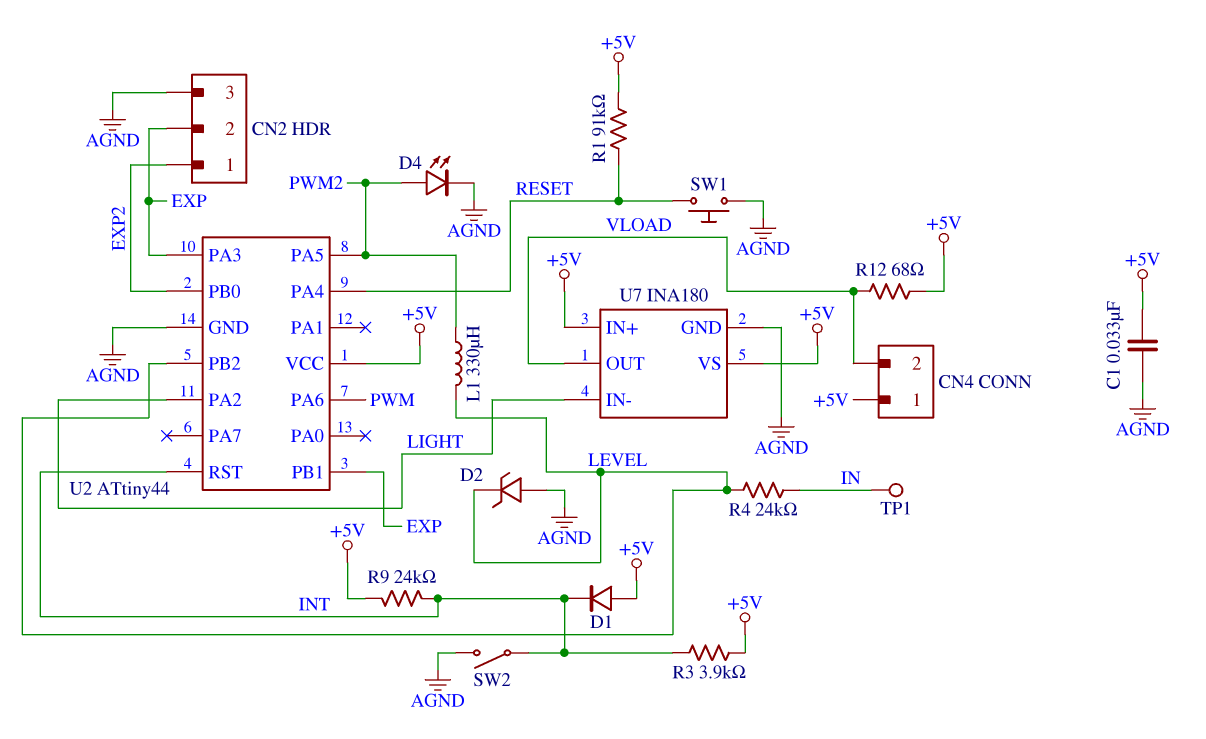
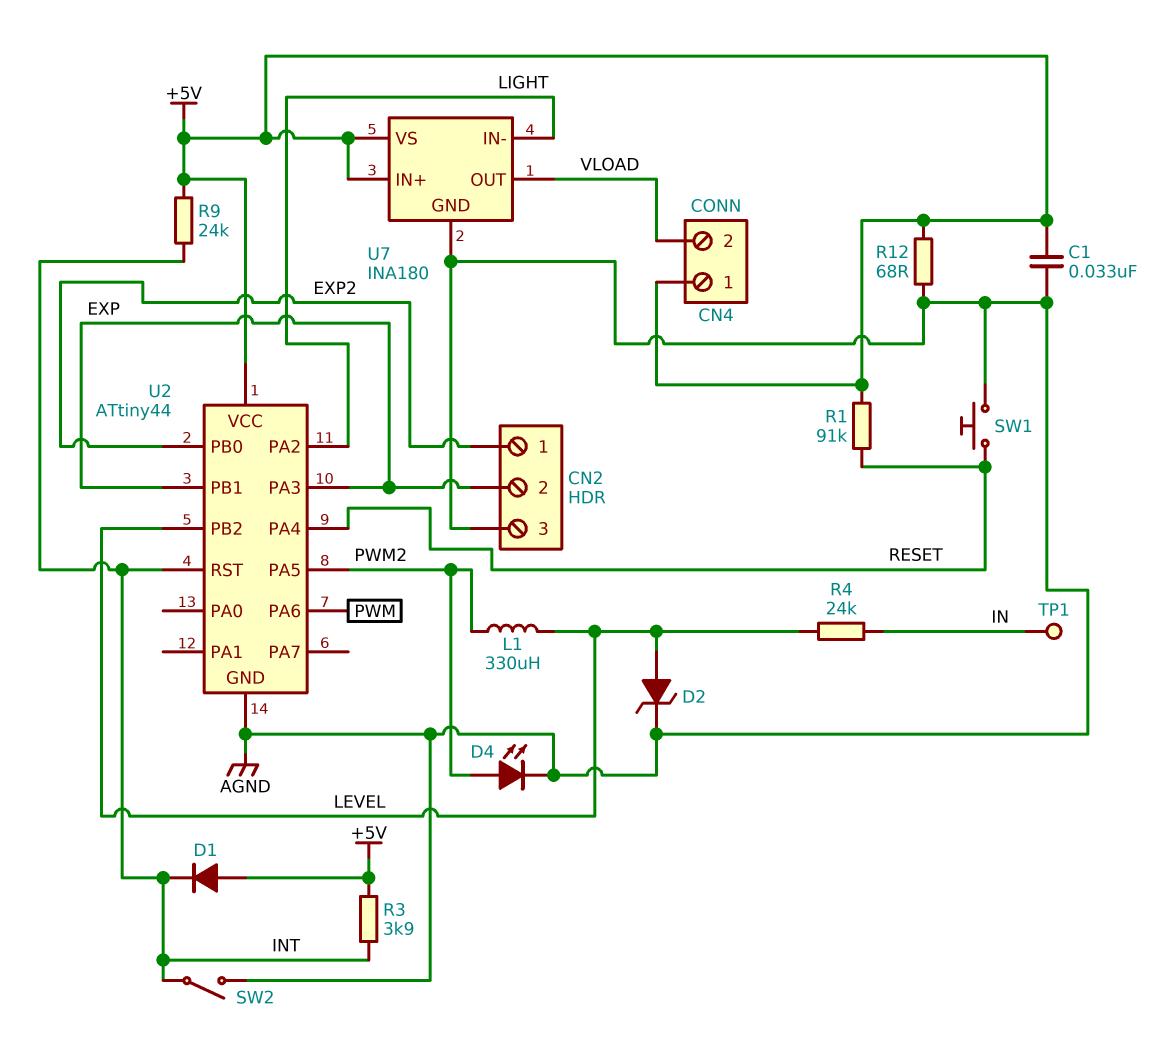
D2: zener (A AGND, K LEVEL) -> zener (A LEVEL, K AGND)
R12: 68 (+5V, VLOAD) -> 68 (+5V, AGND)

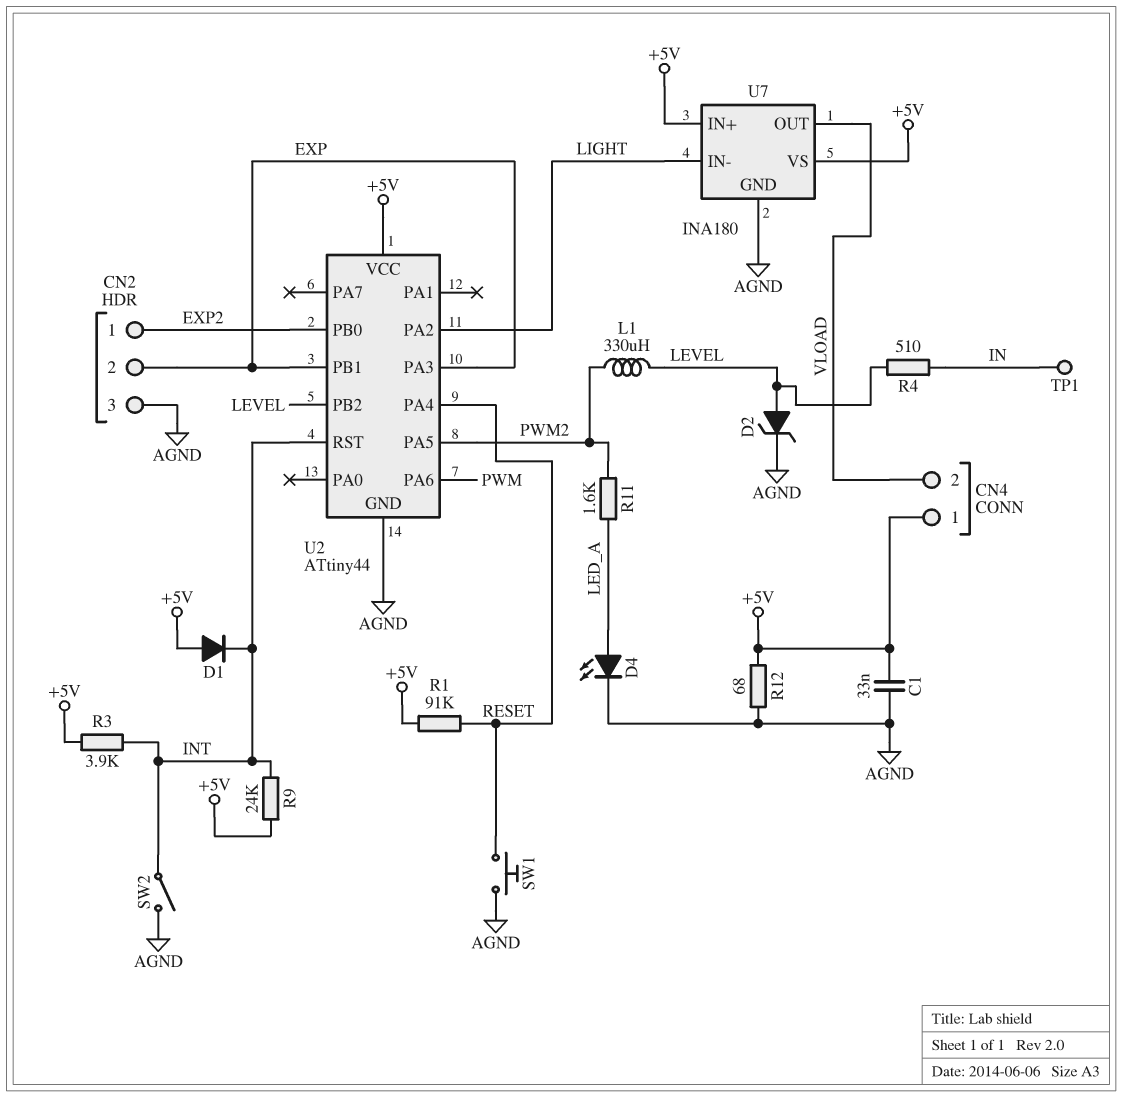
D4: LED (A PWM2, K AGND) -> LED (A LED_A, K AGND)
R4: 24k (IN, LEVEL) -> 510 (IN, LEVEL)
R11: none -> 1.6k (LED_A, PWM2)

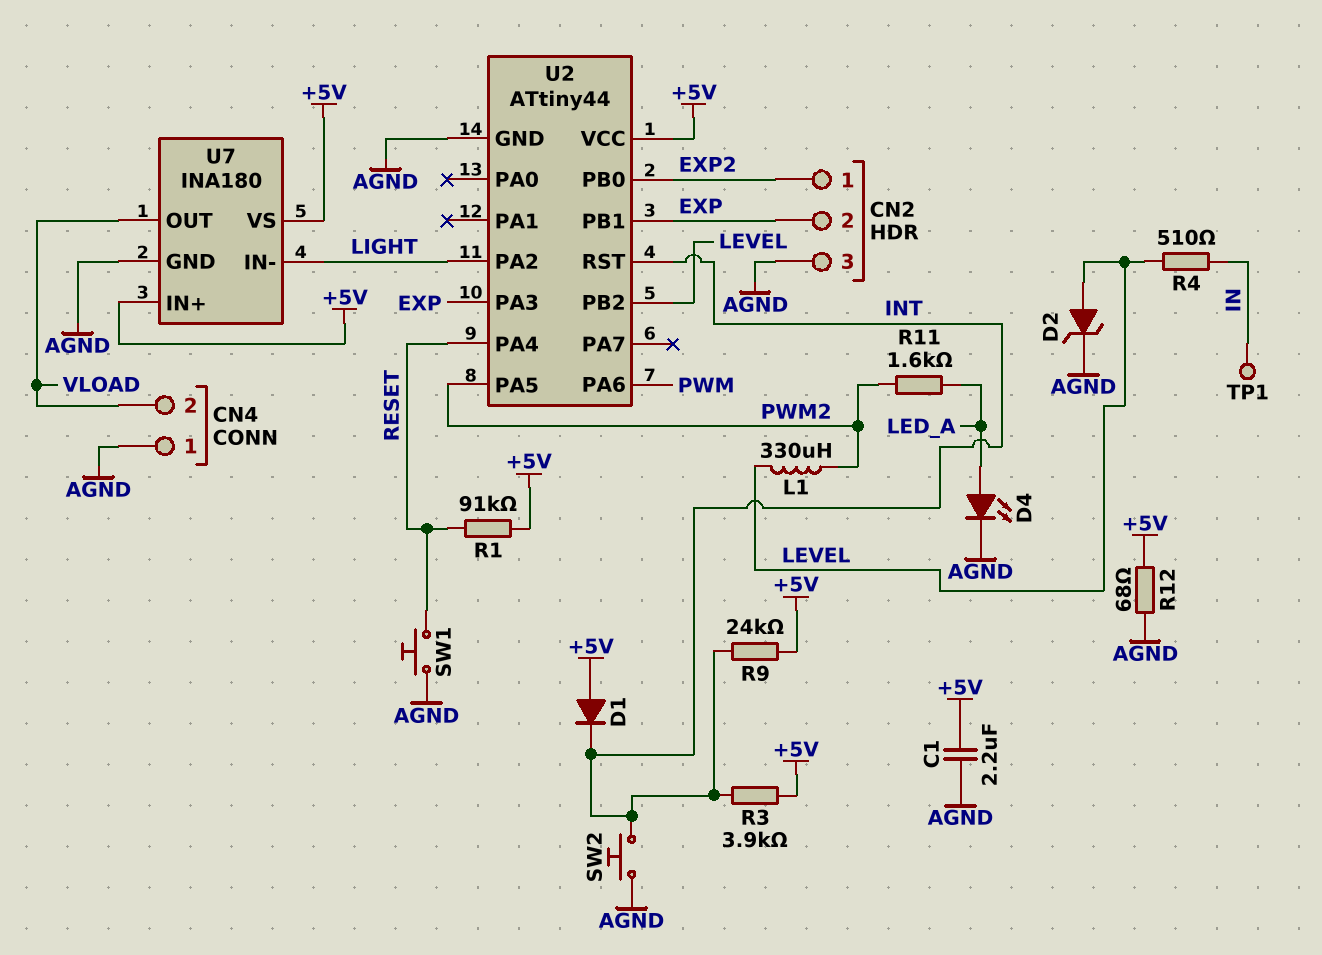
C1: 33nF (+5V, AGND) -> 2.2uF (+5V, AGND)
CN4 pin 1: +5V -> AGND
SW2: switch (AGND, INT) -> button (AGND, INT)

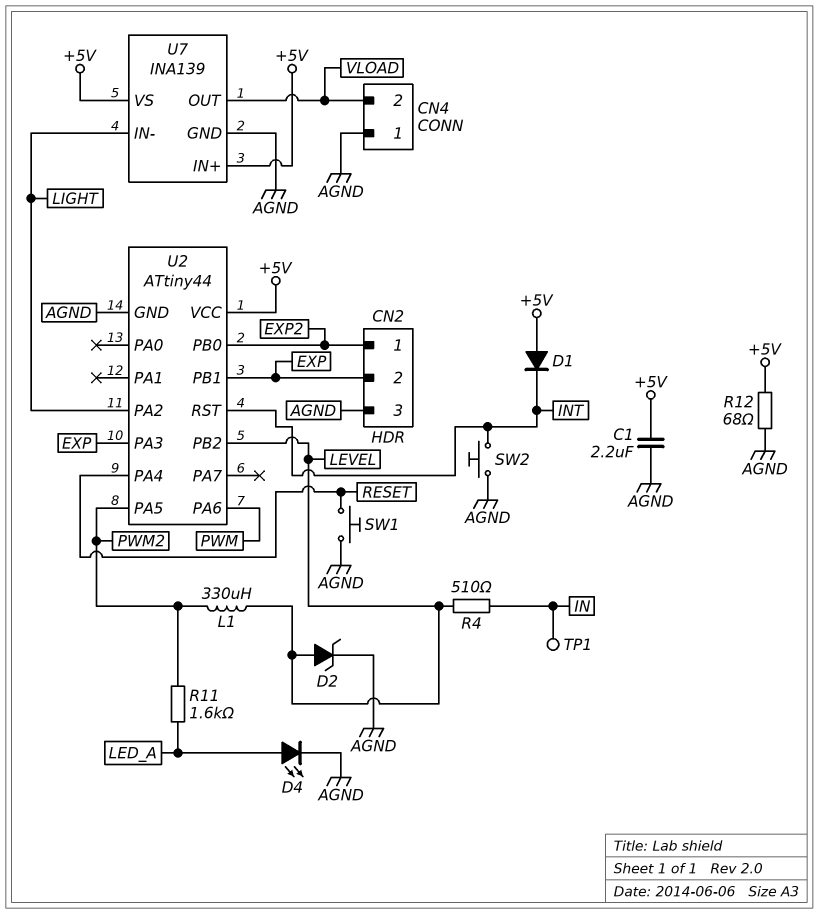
R1: 91k (+5V, RESET) -> none
R3: 3.9k (+5V, INT) -> none
R9: 24k (+5V, INT) -> none
U7: INA180 -> INA139

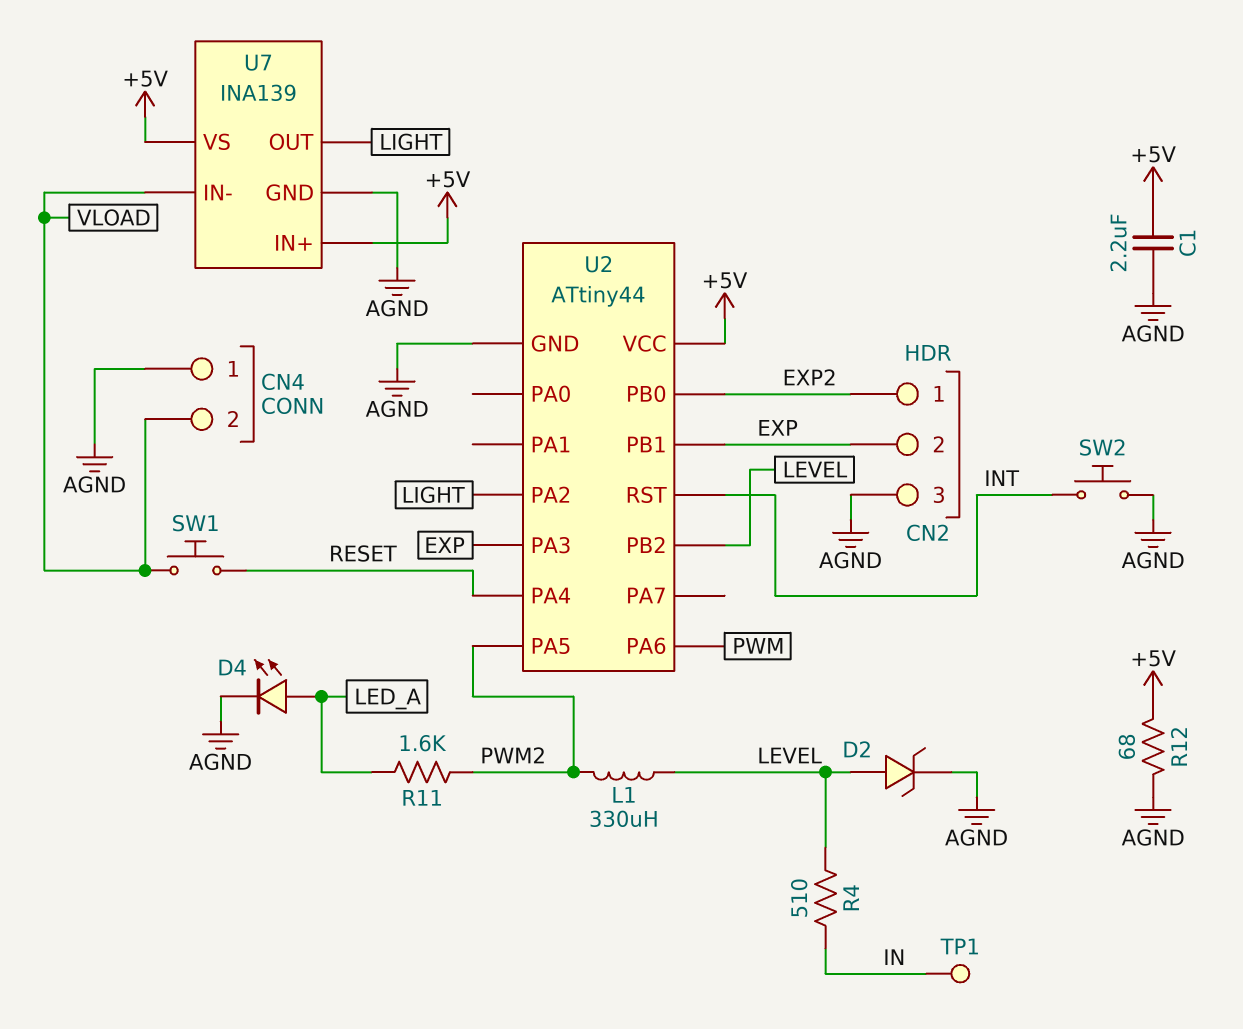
D1: diode (A +5V, K INT) -> none
SW1: button (AGND, RESET) -> button (RESET, VLOAD)
U7 pin IN-: LIGHT -> VLOAD
U7 pin OUT: VLOAD -> LIGHT

